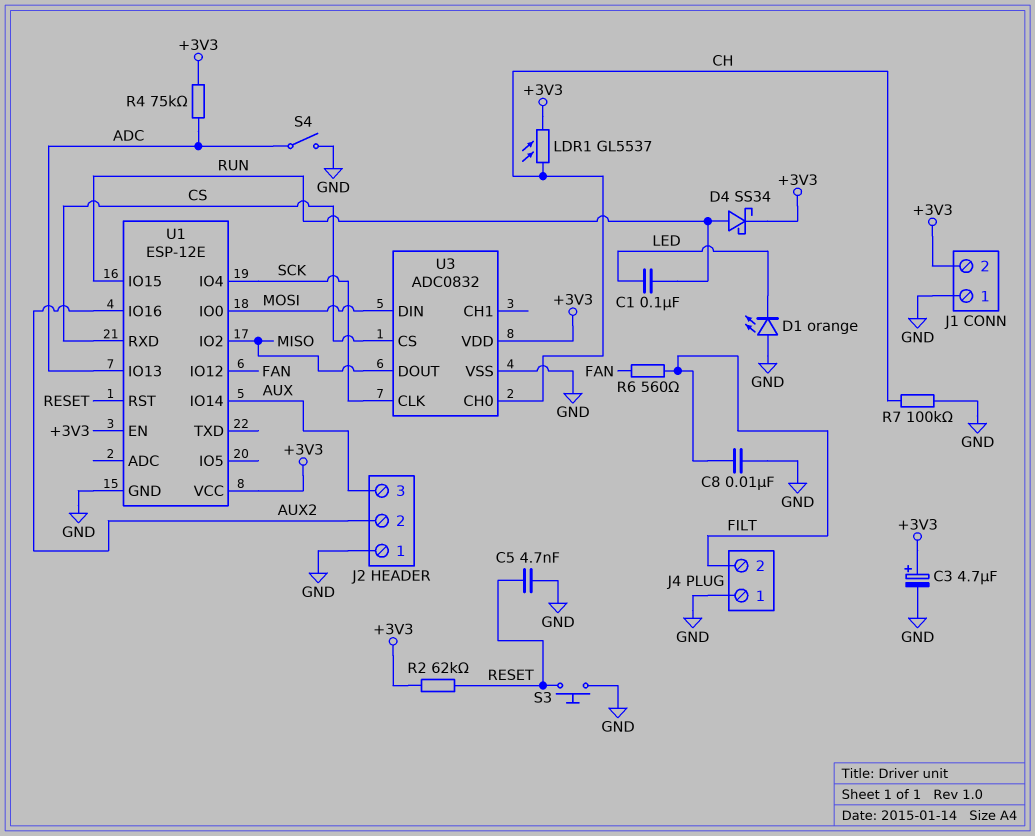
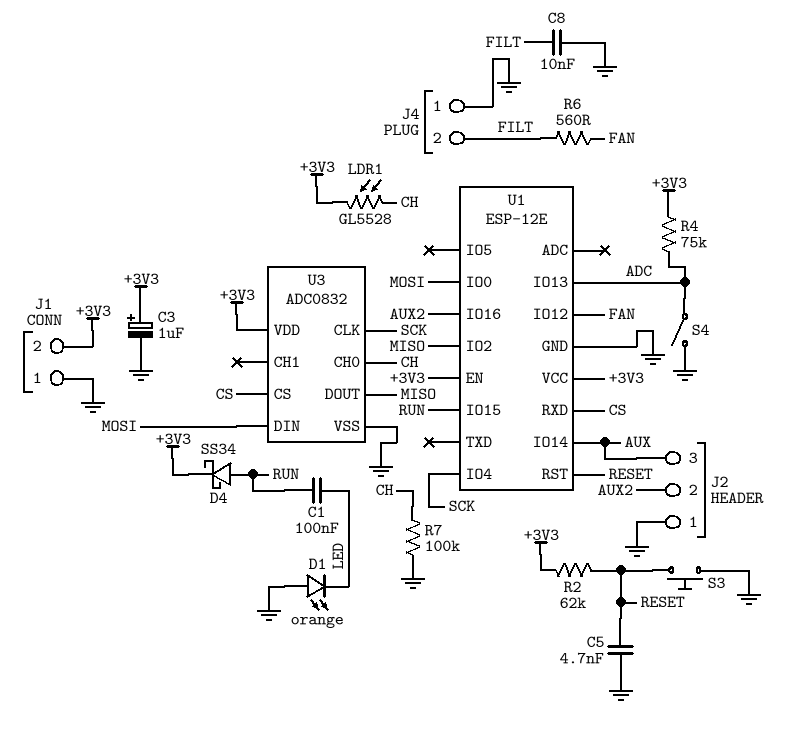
C3: 4.7uF (plus +3V3, minus GND) -> 1uF (plus +3V3, minus GND)
LDR1: GL5537 (+3V3, CH) -> GL5528 (+3V3, CH)

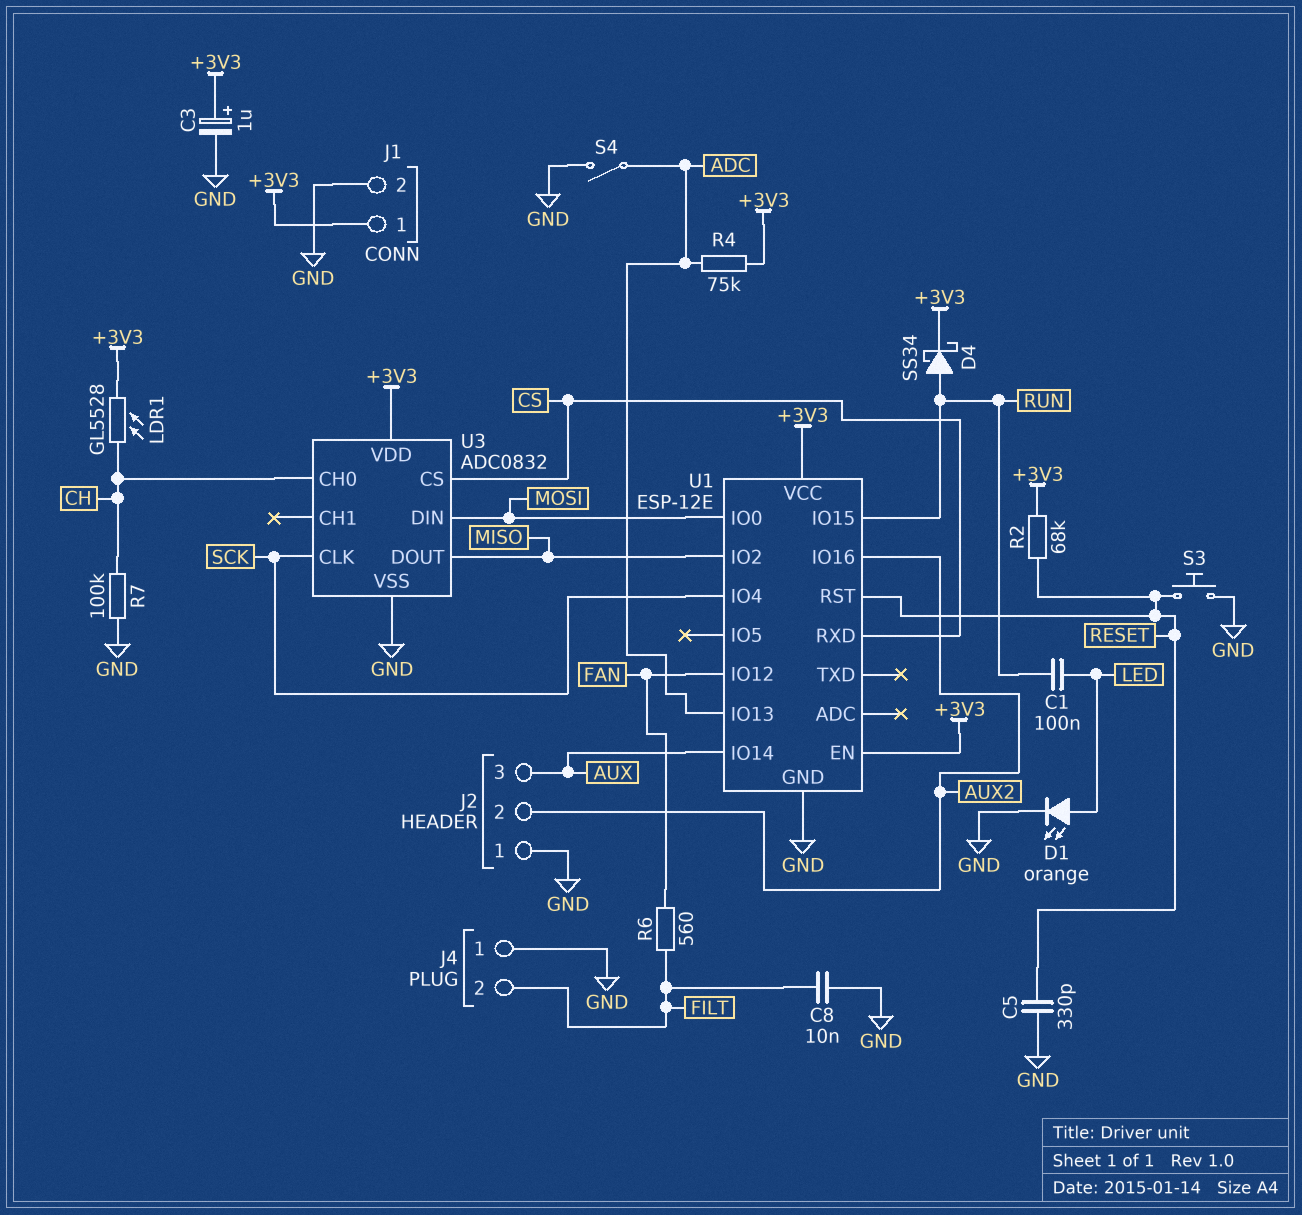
C5: 4.7nF (GND, RESET) -> 330pF (GND, RESET)
D1: LED orange (A GND, K LED) -> LED orange (A LED, K GND)
J1 pin 1: GND -> +3V3
J1 pin 2: +3V3 -> GND
R2: 62k (+3V3, RESET) -> 68k (+3V3, RESET)

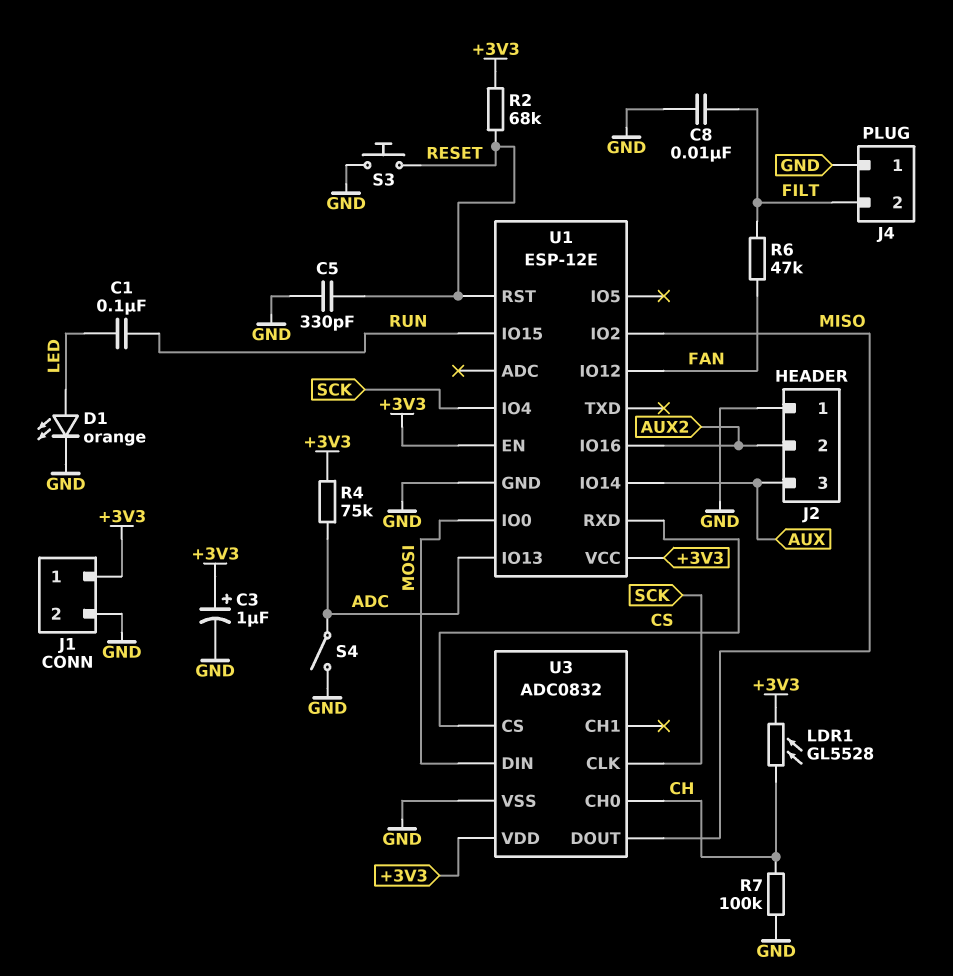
D4: schottky SS34 (A RUN, K +3V3) -> none
R6: 560 (FAN, FILT) -> 47k (FAN, FILT)

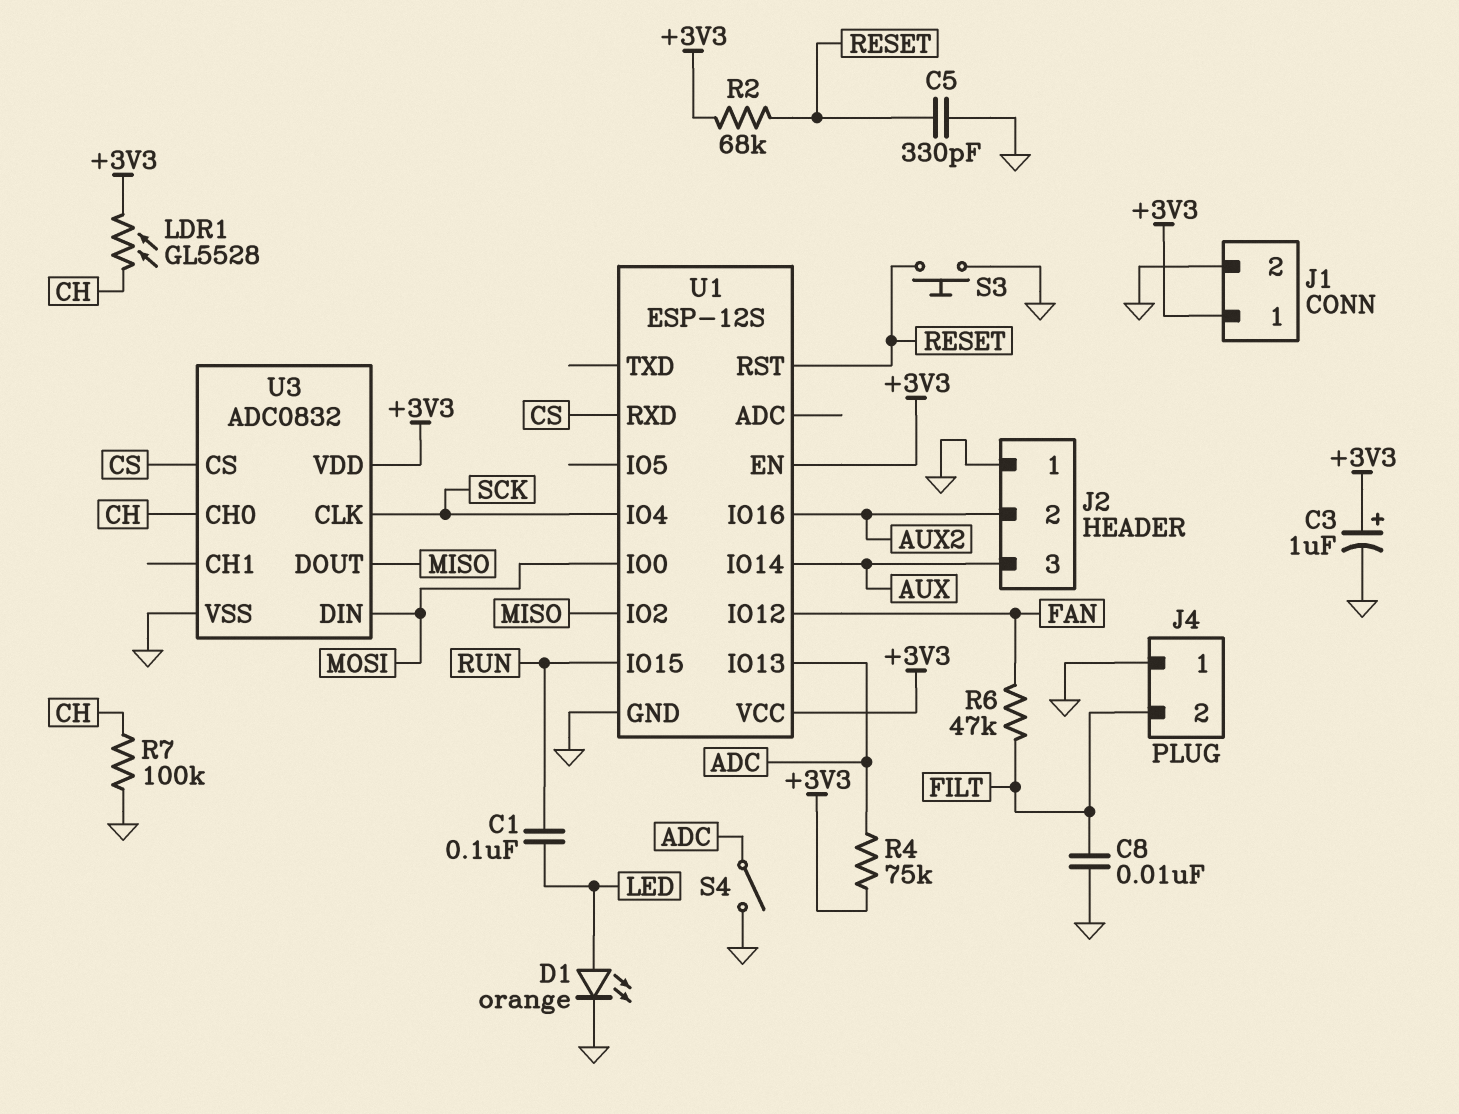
U1: ESP-12E -> ESP-12S

